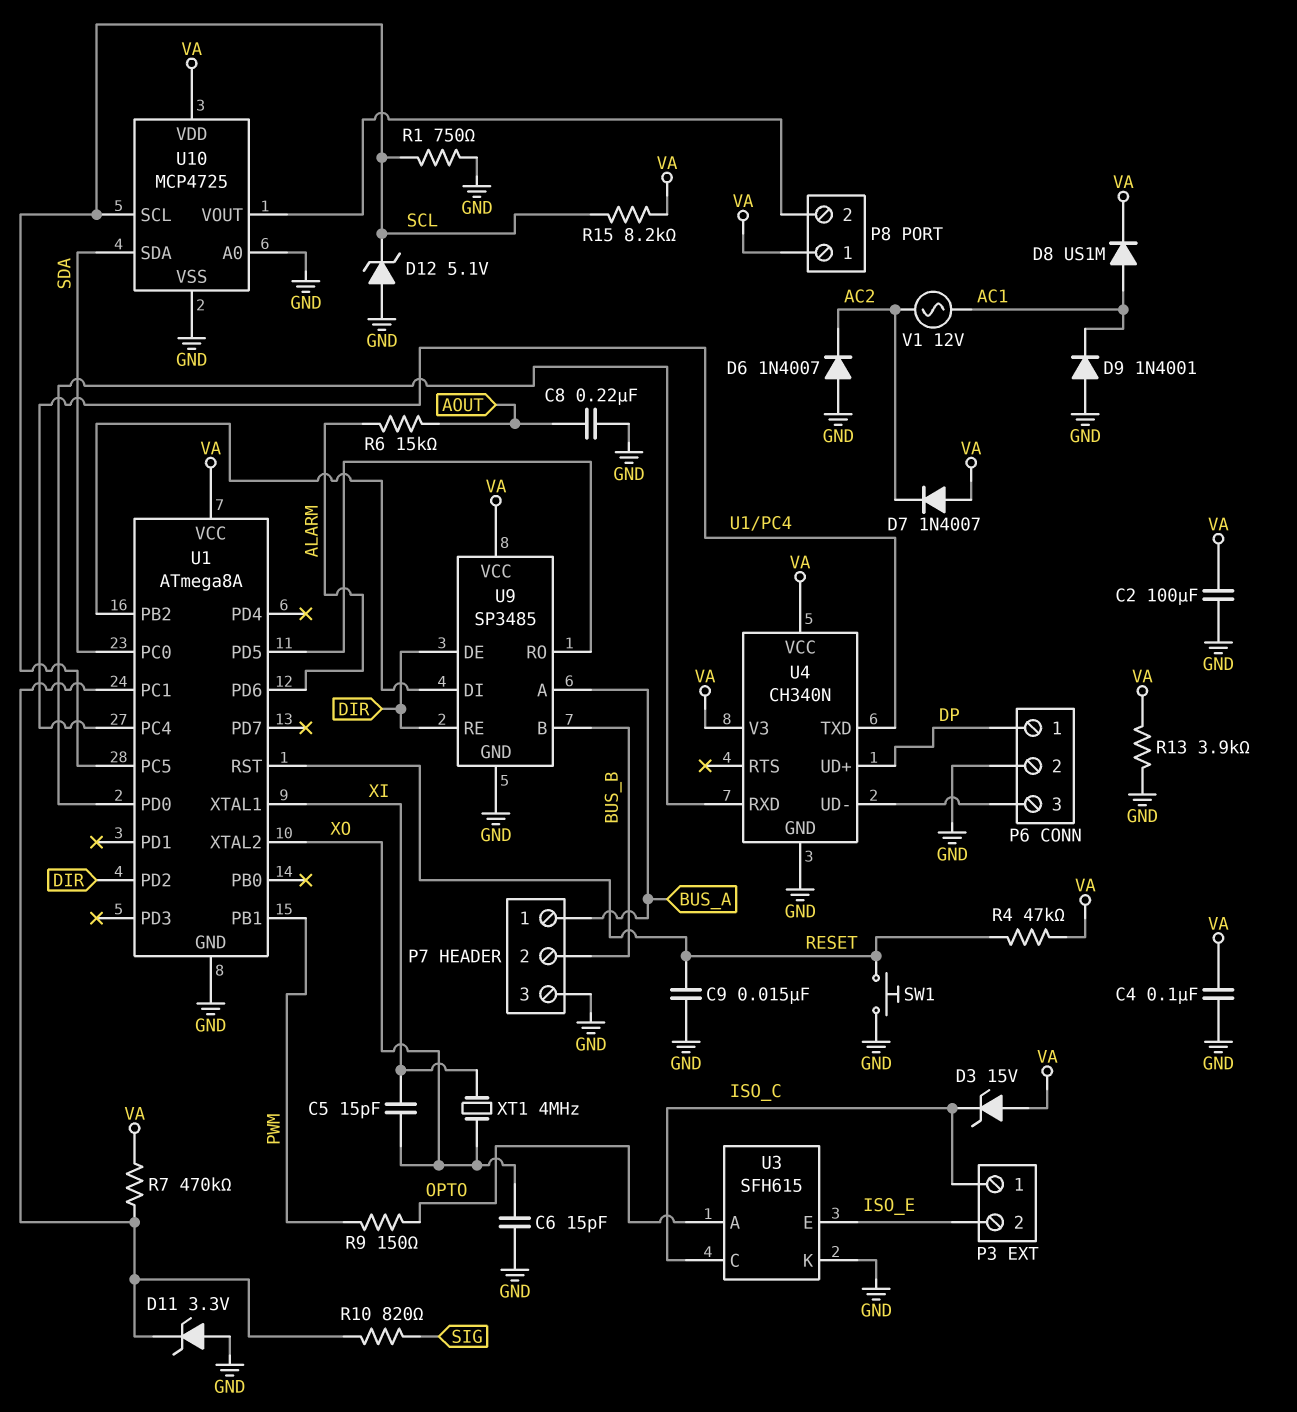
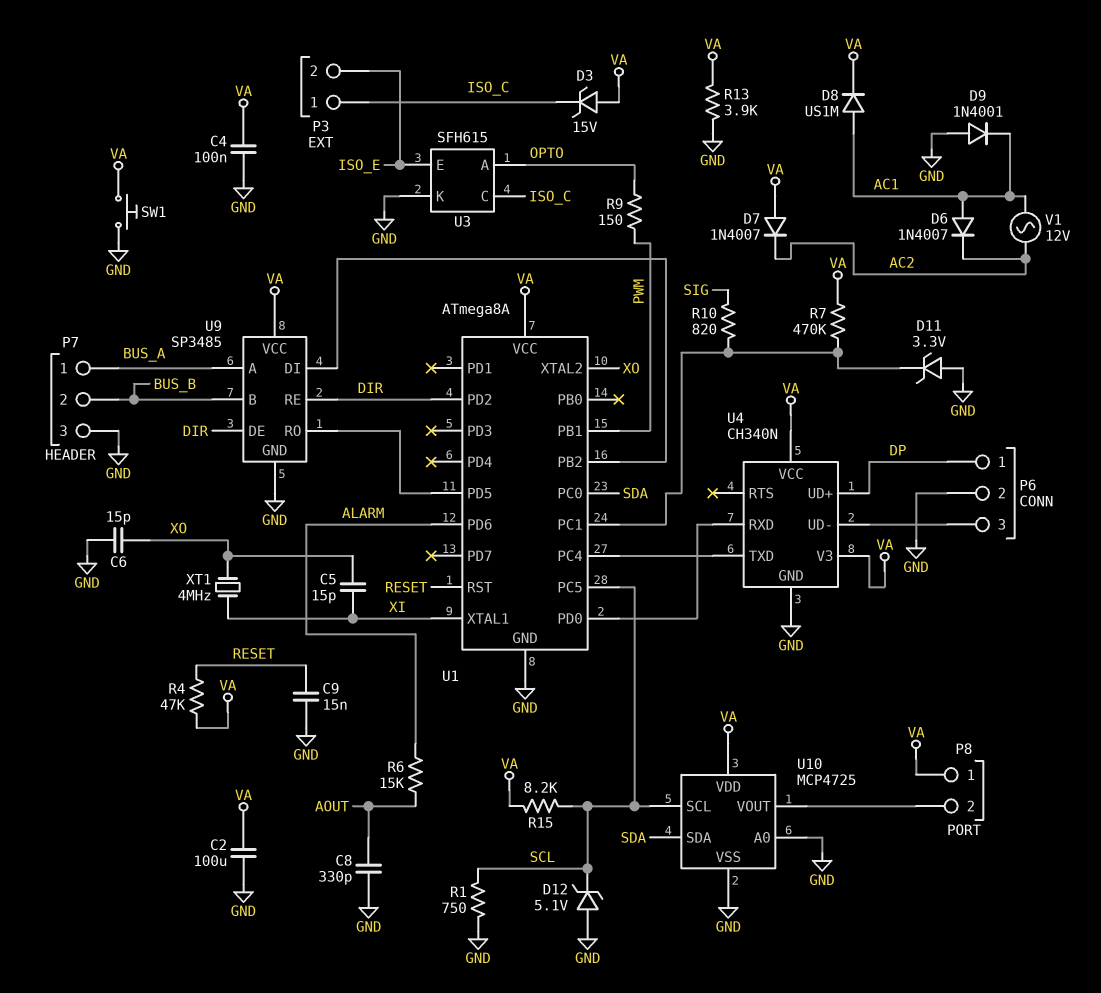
C8: 220nF (AOUT, GND) -> 330pF (AOUT, GND)
D6: diode 1N4007 (A GND, K AC2) -> diode 1N4007 (A AC1, K AC2)
SW1: button (GND, RESET) -> button (GND, VA)

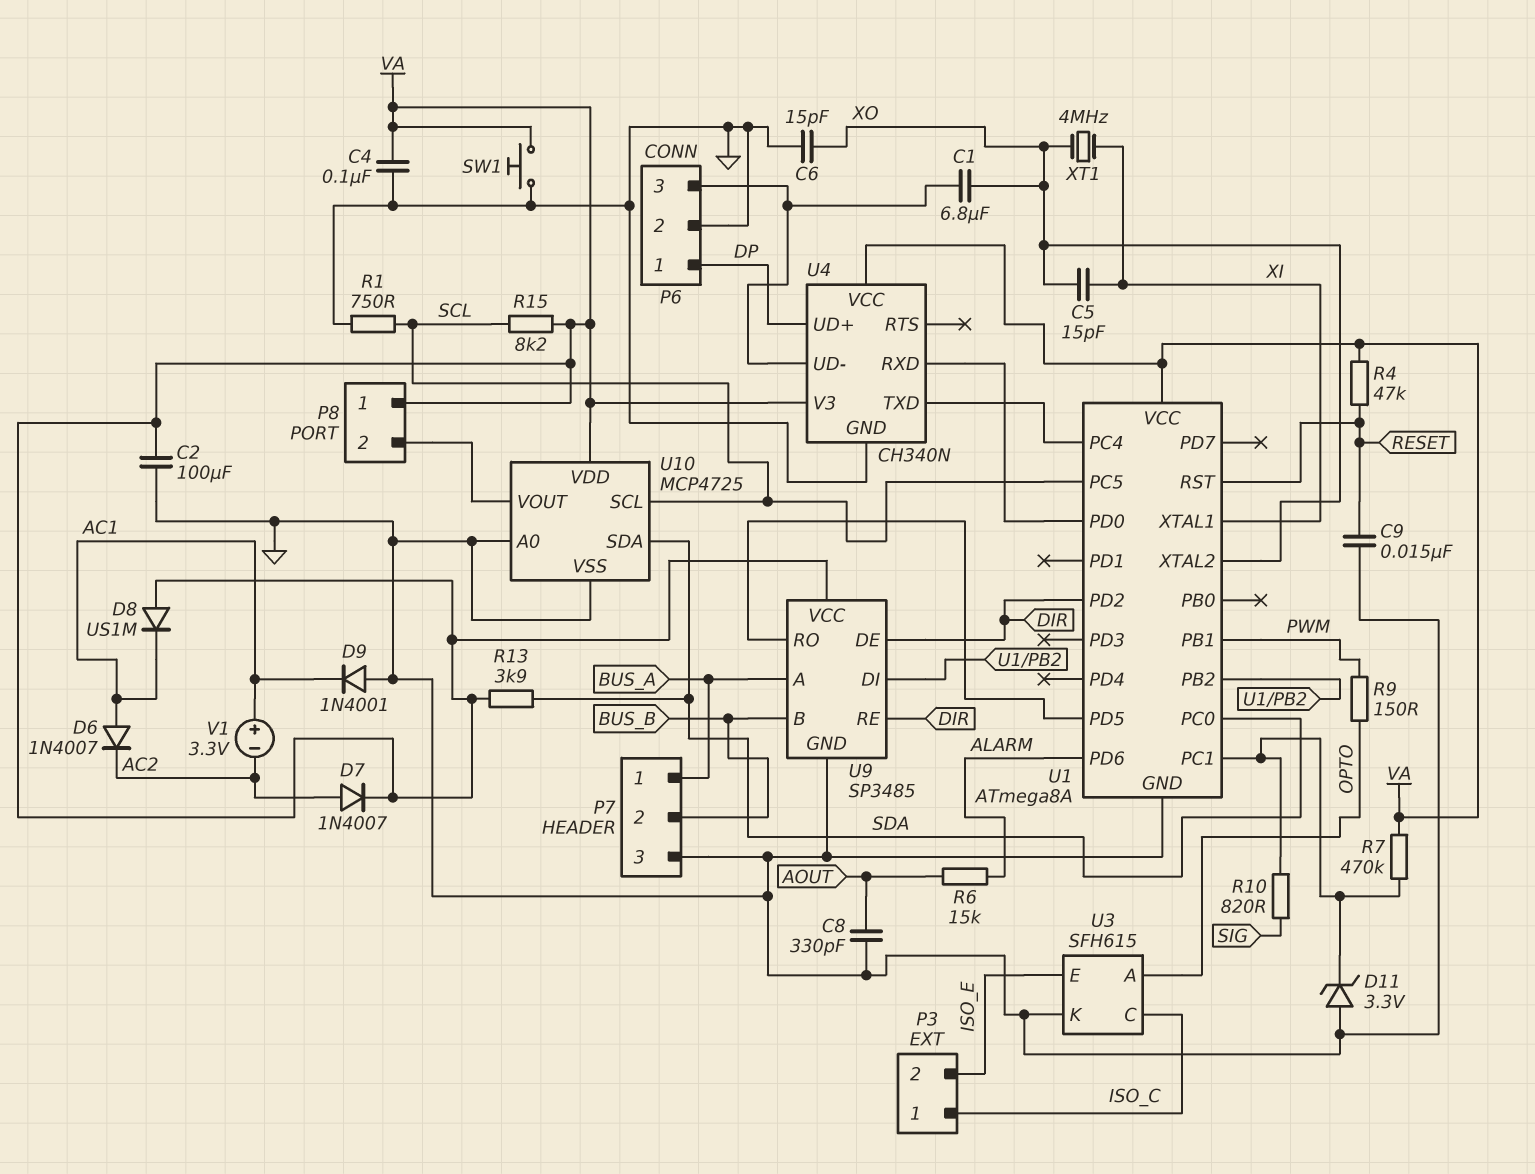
C1: none -> 6.8uF (P6/3, XO)
D3: zener 15V (A VA, K ISO_C) -> none
D7: diode 1N4007 (A VA, K AC2) -> diode 1N4007 (A AC2, K VA)
D8: diode US1M (A AC1, K VA) -> diode US1M (A VA, K AC1)
D12: zener 5.1V (A GND, K SCL) -> none
R13: 3.9k (GND, VA) -> 3.9k (SDA, VA)
V1: AC 12V (AC1, AC2) -> 3.3V (plus AC1, minus AC2)

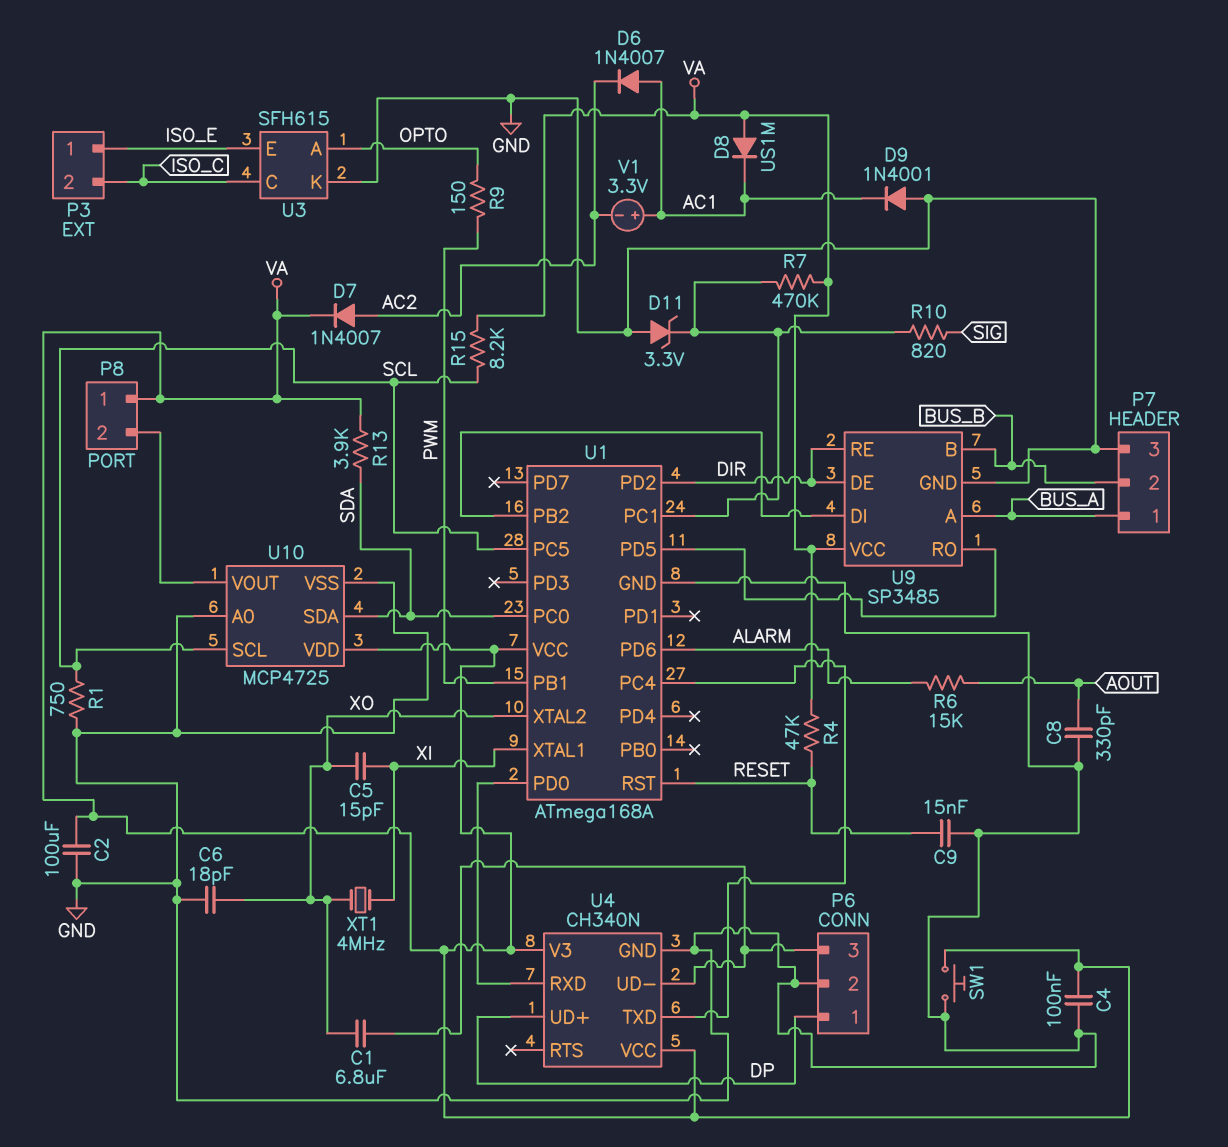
C6: 15pF (GND, XO) -> 18pF (GND, XO)
P3 pin 1: ISO_C -> ISO_E
P3 pin 2: ISO_E -> ISO_C
U1: ATmega8A -> ATmega168A

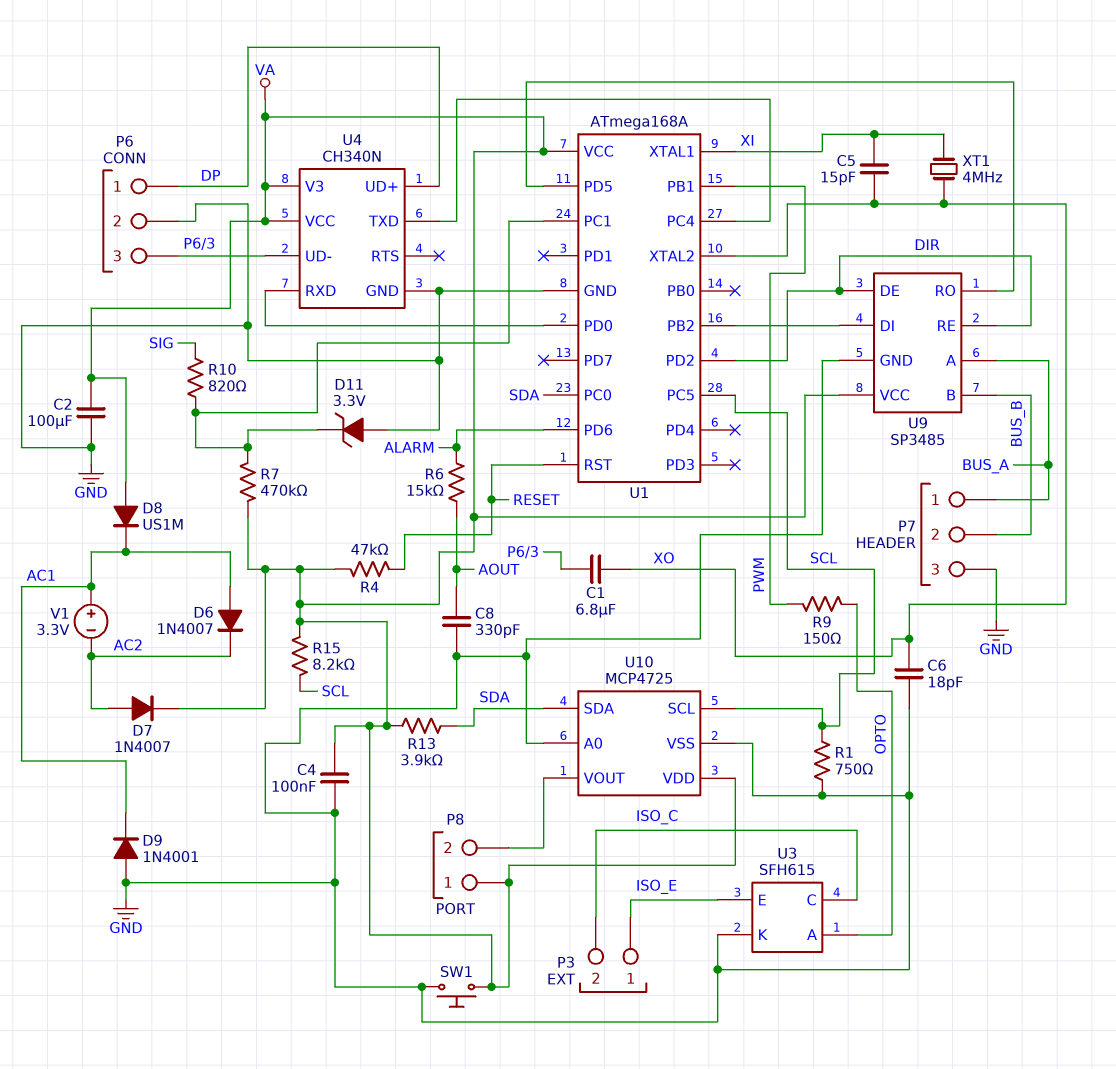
C9: 15nF (GND, RESET) -> none

